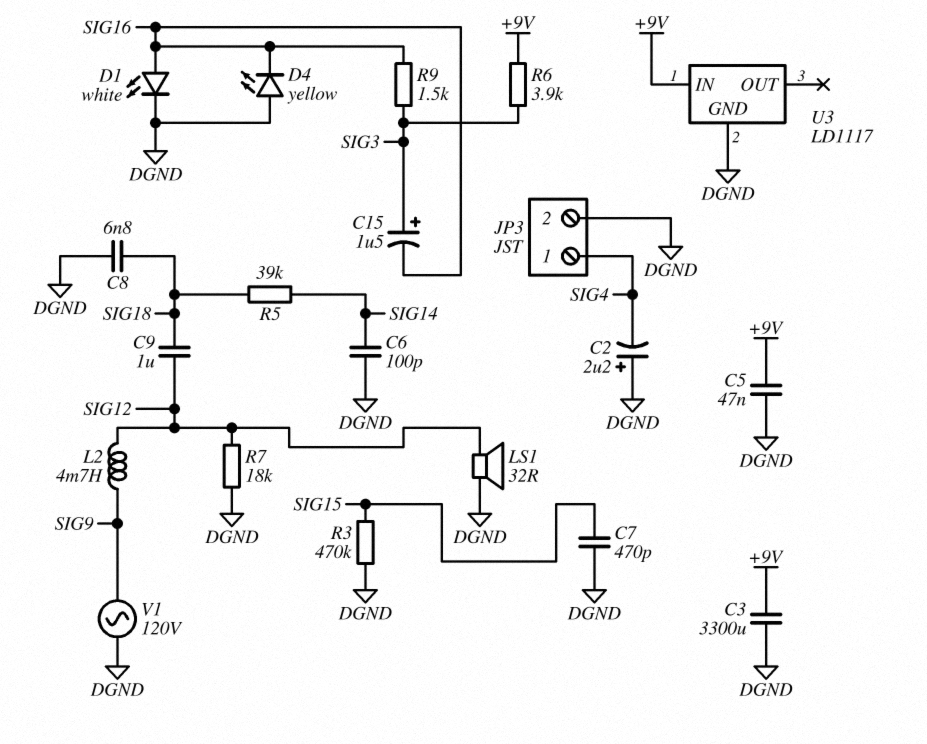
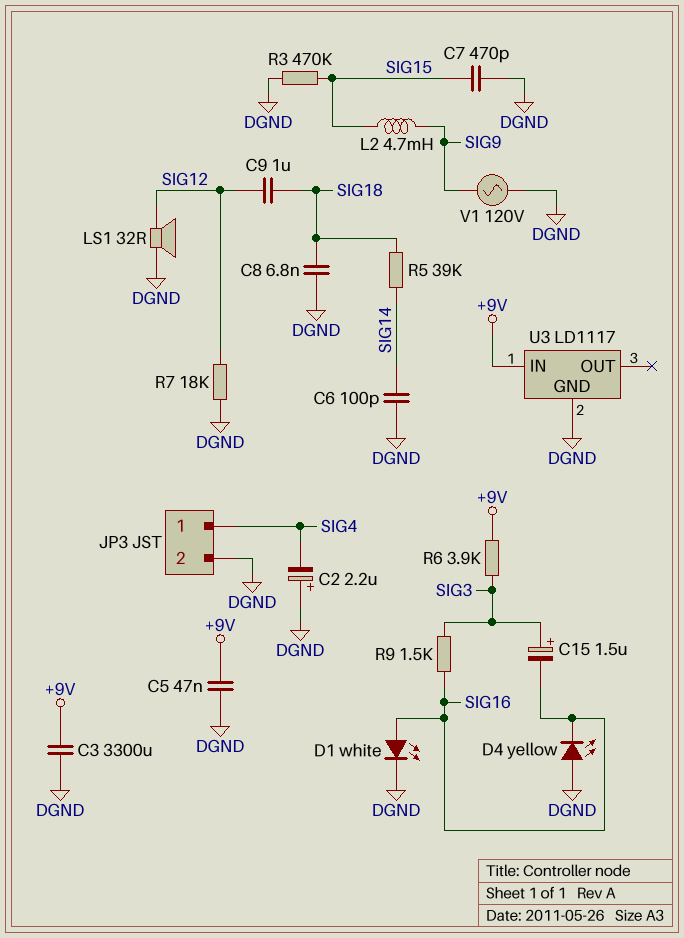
L2: 4.7mH (SIG9, SIG12) -> 4.7mH (SIG9, SIG15)

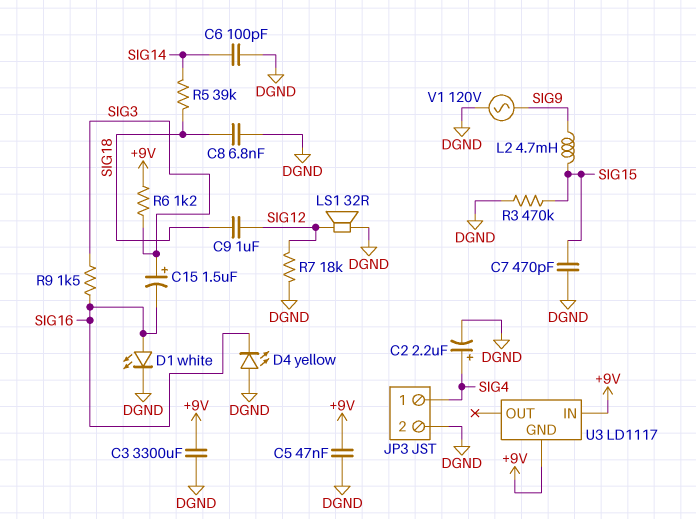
C2: 2.2uF (plus DGND, minus SIG4) -> 2.2uF (plus SIG4, minus DGND)
R6: 3.9k (+9V, SIG3) -> 1.2k (+9V, SIG3)
U3 pin GND: DGND -> +9V

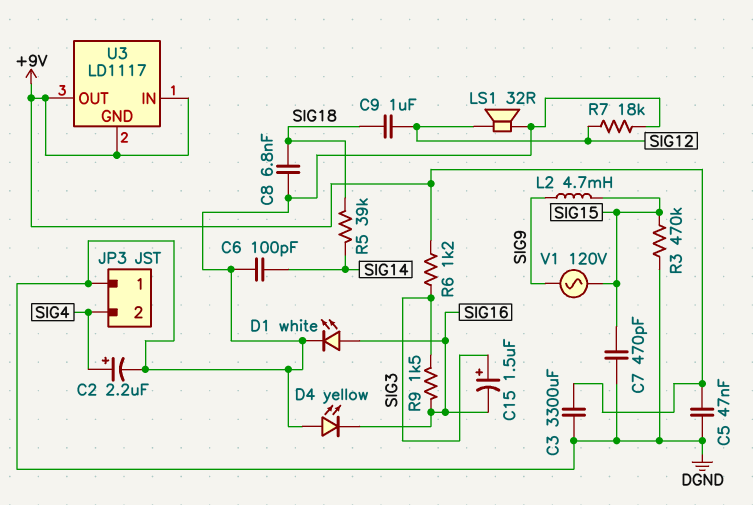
JP3 pin 1: SIG4 -> DGND
JP3 pin 2: DGND -> SIG4
U3 pin OUT: none -> +9V
V1: AC 120V (DGND, SIG9) -> AC 120V (SIG9, SIG15)

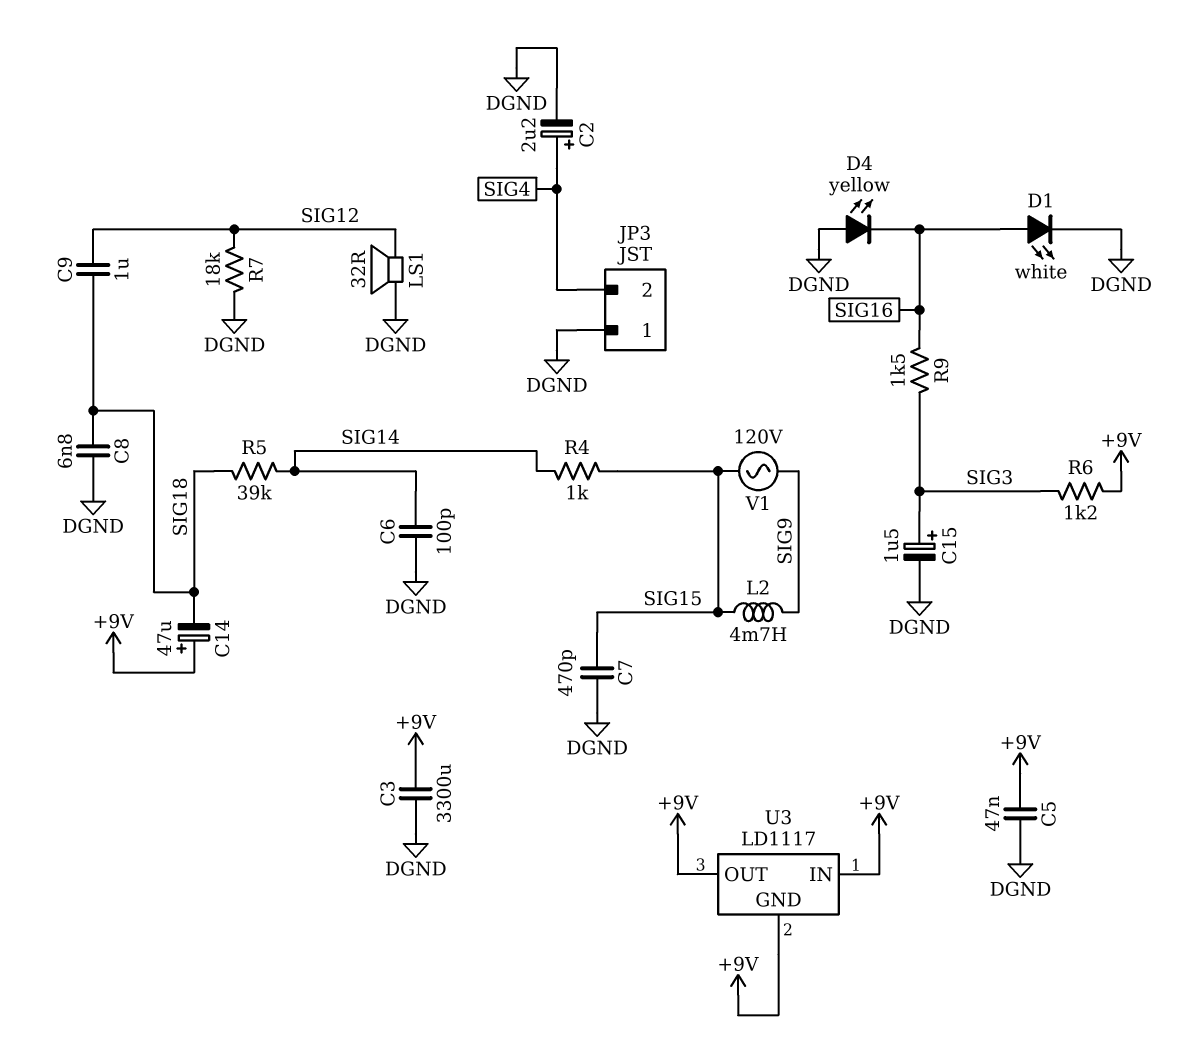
C14: none -> 47uF (plus +9V, minus SIG18)
C15: 1.5uF (plus SIG3, minus SIG16) -> 1.5uF (plus SIG3, minus DGND)
R3: 470k (DGND, SIG15) -> none
R4: none -> 1k (SIG14, SIG15)

